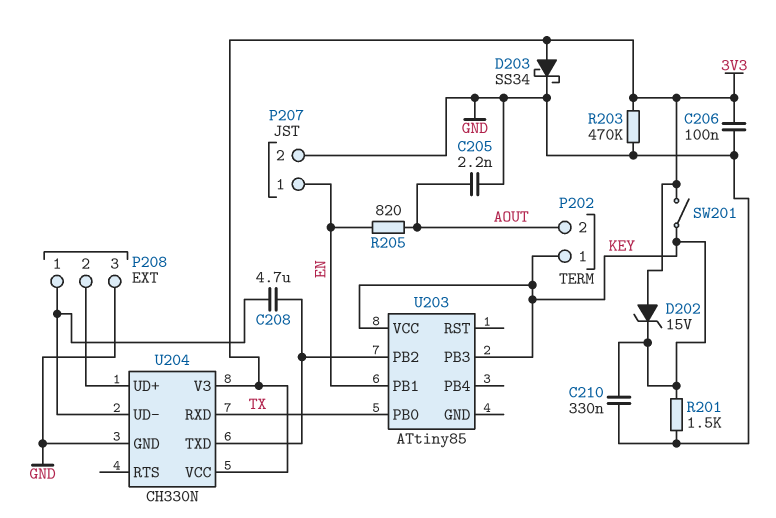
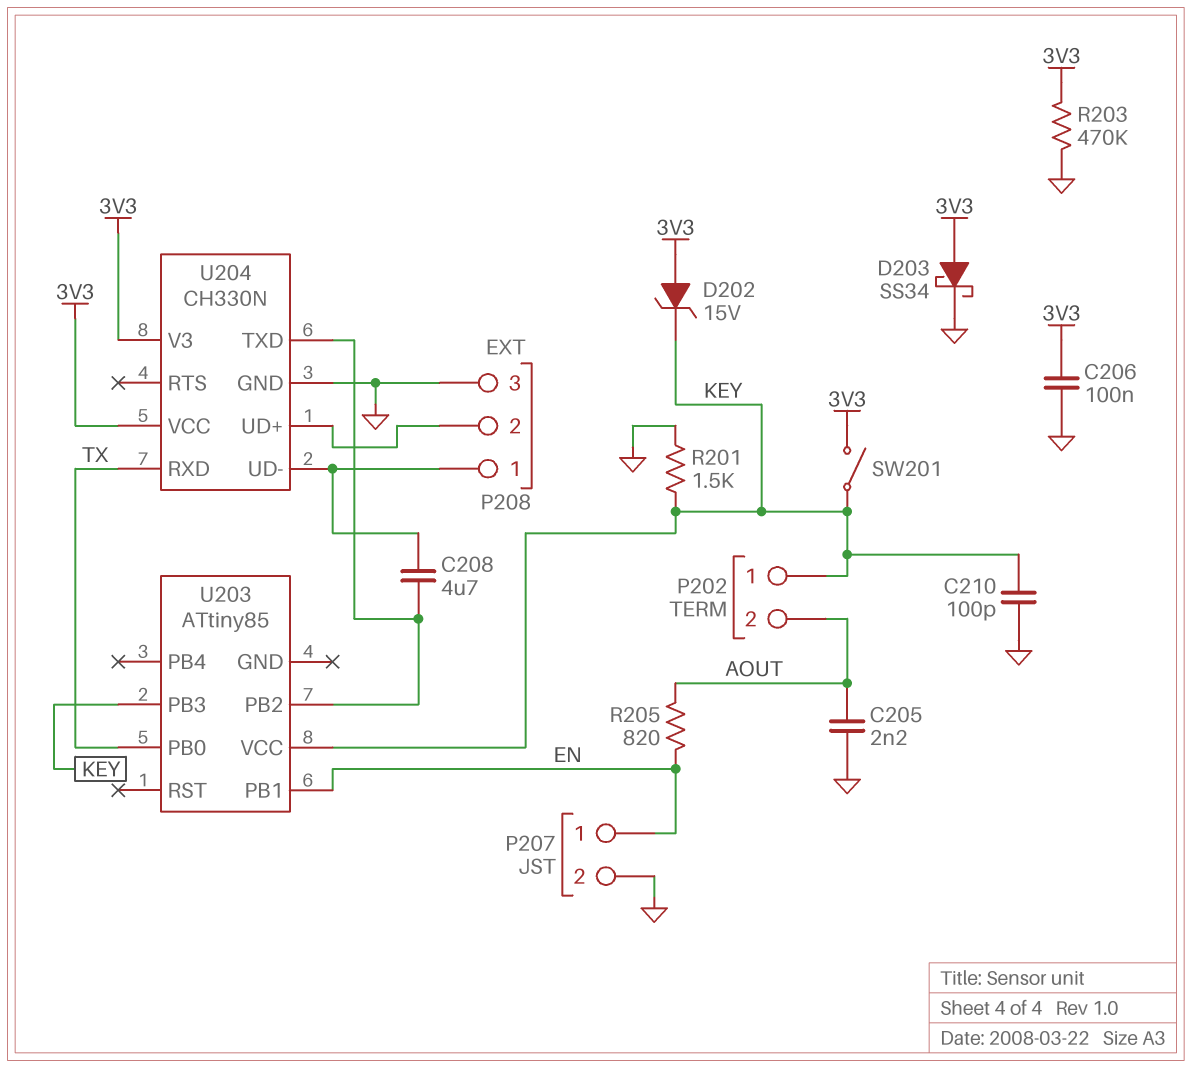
C210: 330nF (GND, KEY) -> 100pF (GND, KEY)

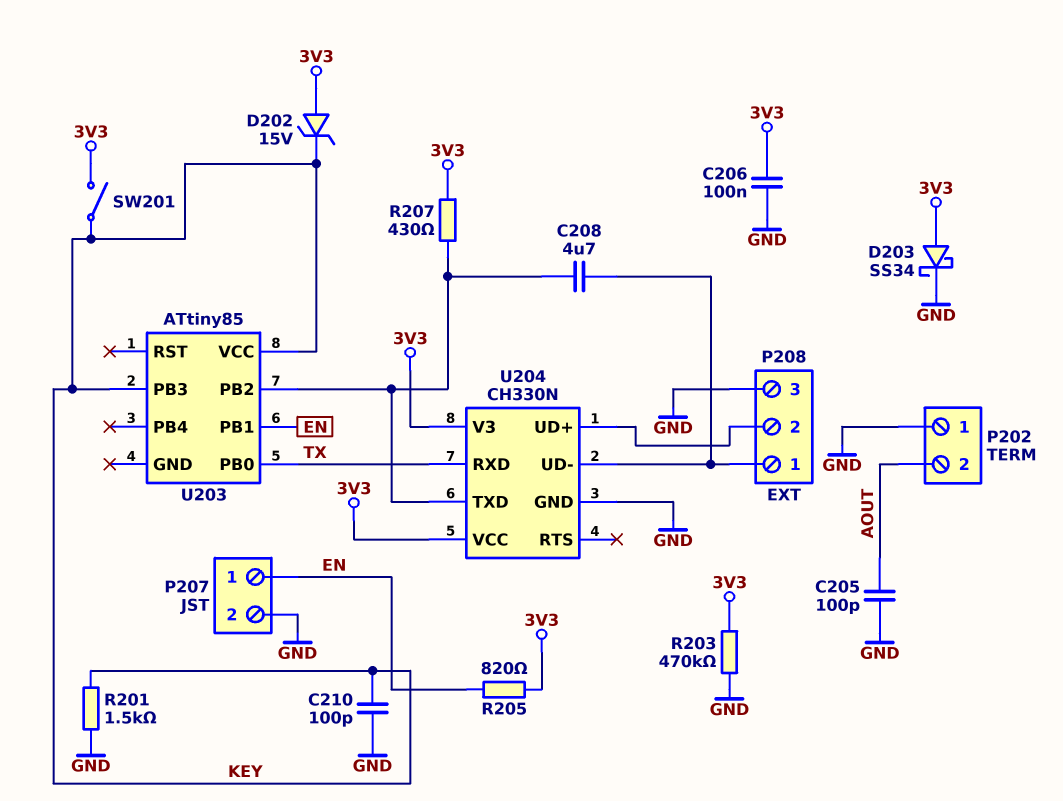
C205: 2.2nF (AOUT, GND) -> 100pF (AOUT, GND)
P202 pin 1: KEY -> GND
R205: 820 (AOUT, EN) -> 820 (3V3, EN)
R207: none -> 430 (3V3, U203/PB2)

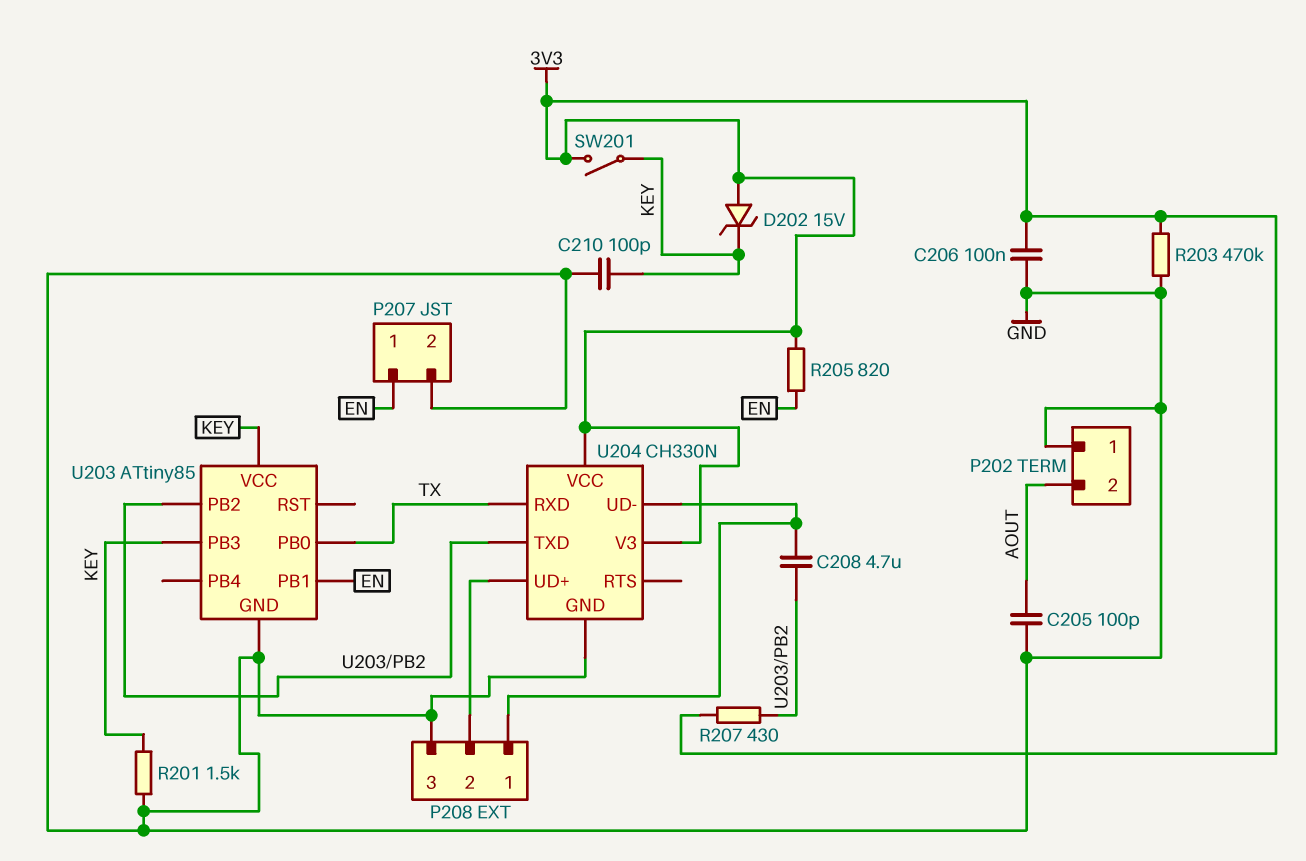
D203: schottky SS34 (A 3V3, K GND) -> none
U203 pin GND: none -> GND

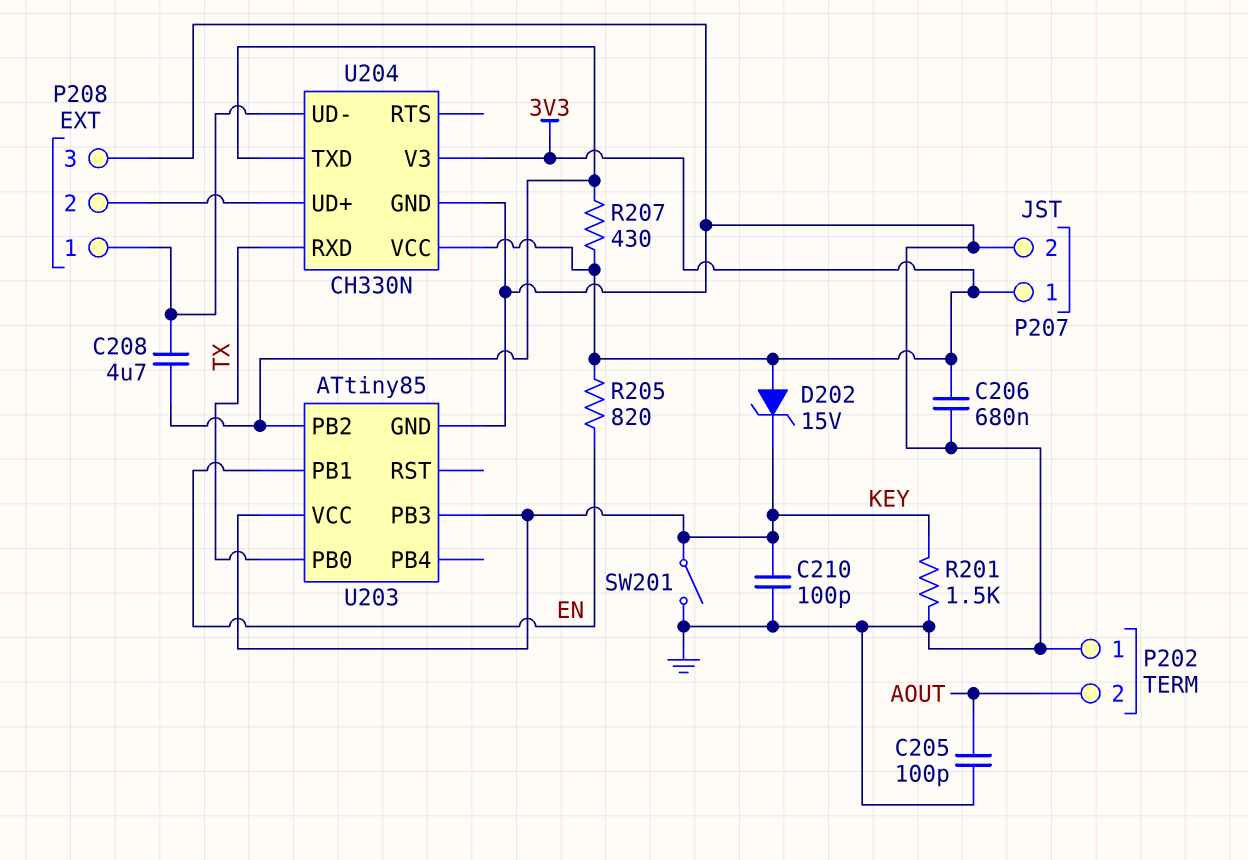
C206: 100nF (3V3, GND) -> 680nF (3V3, GND)
P207 pin 1: EN -> 3V3
R203: 470k (3V3, GND) -> none
SW201: switch (3V3, KEY) -> switch (GND, KEY)

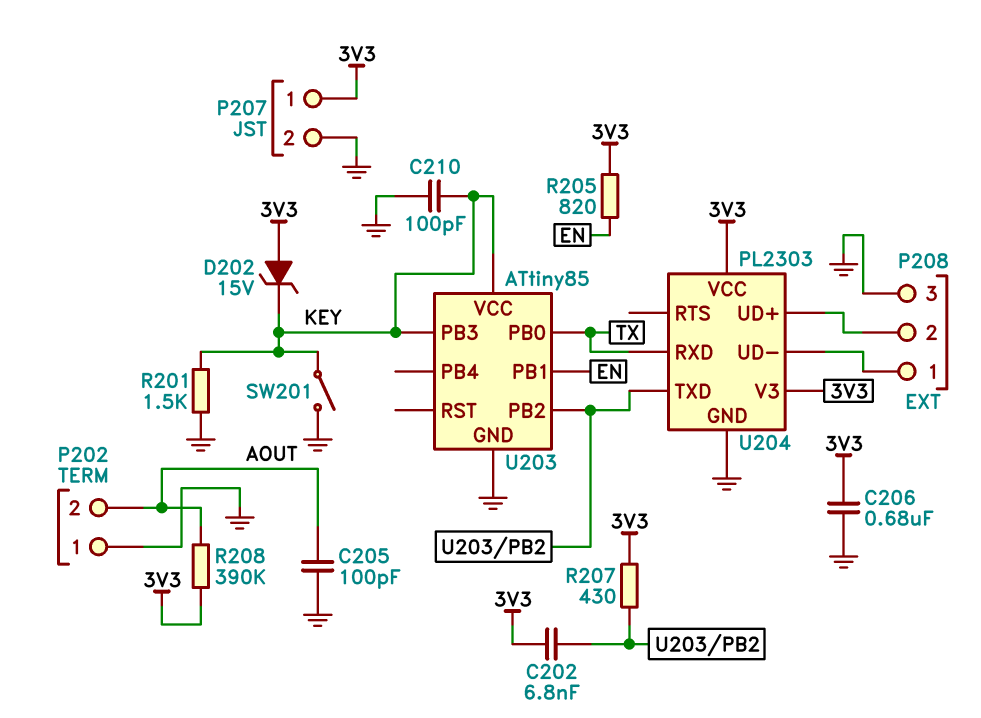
C202: none -> 6.8nF (3V3, U203/PB2)
C208: 4.7uF (P208/1, U203/PB2) -> none
R208: none -> 390k (3V3, AOUT)
U204: CH330N -> PL2303

